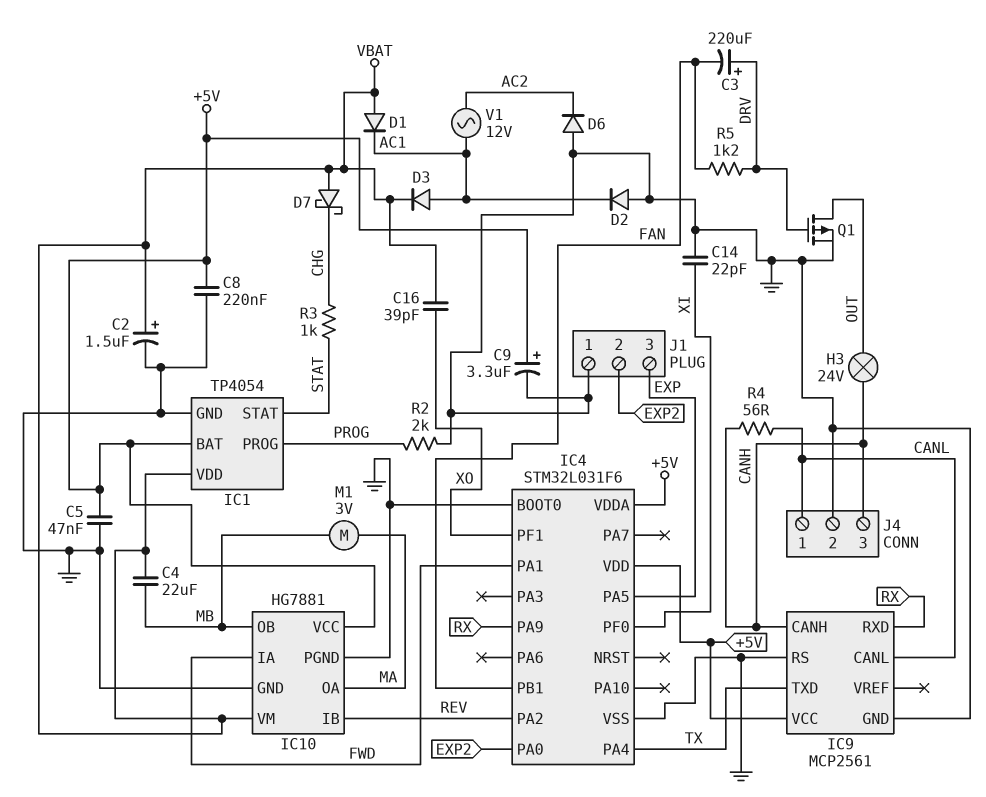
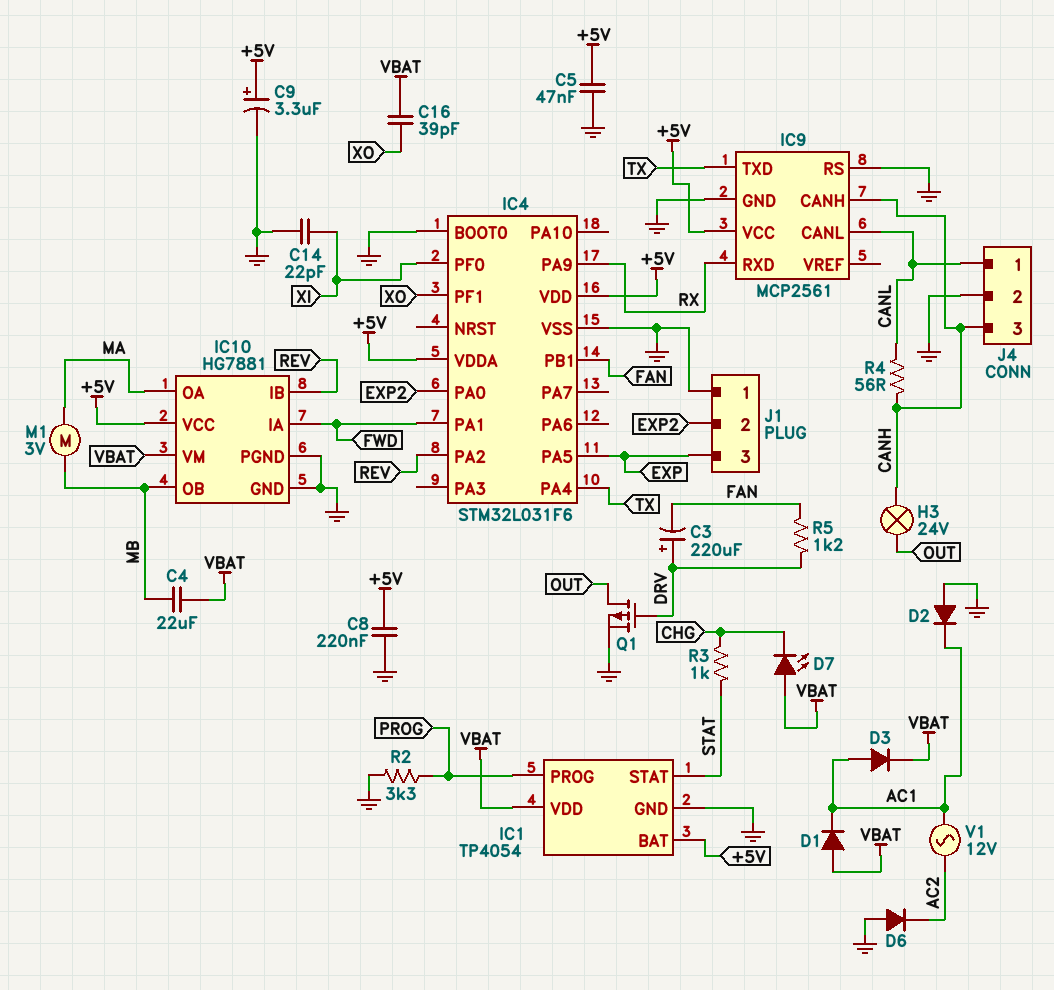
C2: 1.5uF (plus VBAT, minus GND) -> none
D7: schottky (A VBAT, K CHG) -> LED (A VBAT, K CHG)
R2: 2k (GND, PROG) -> 3.3k (GND, PROG)

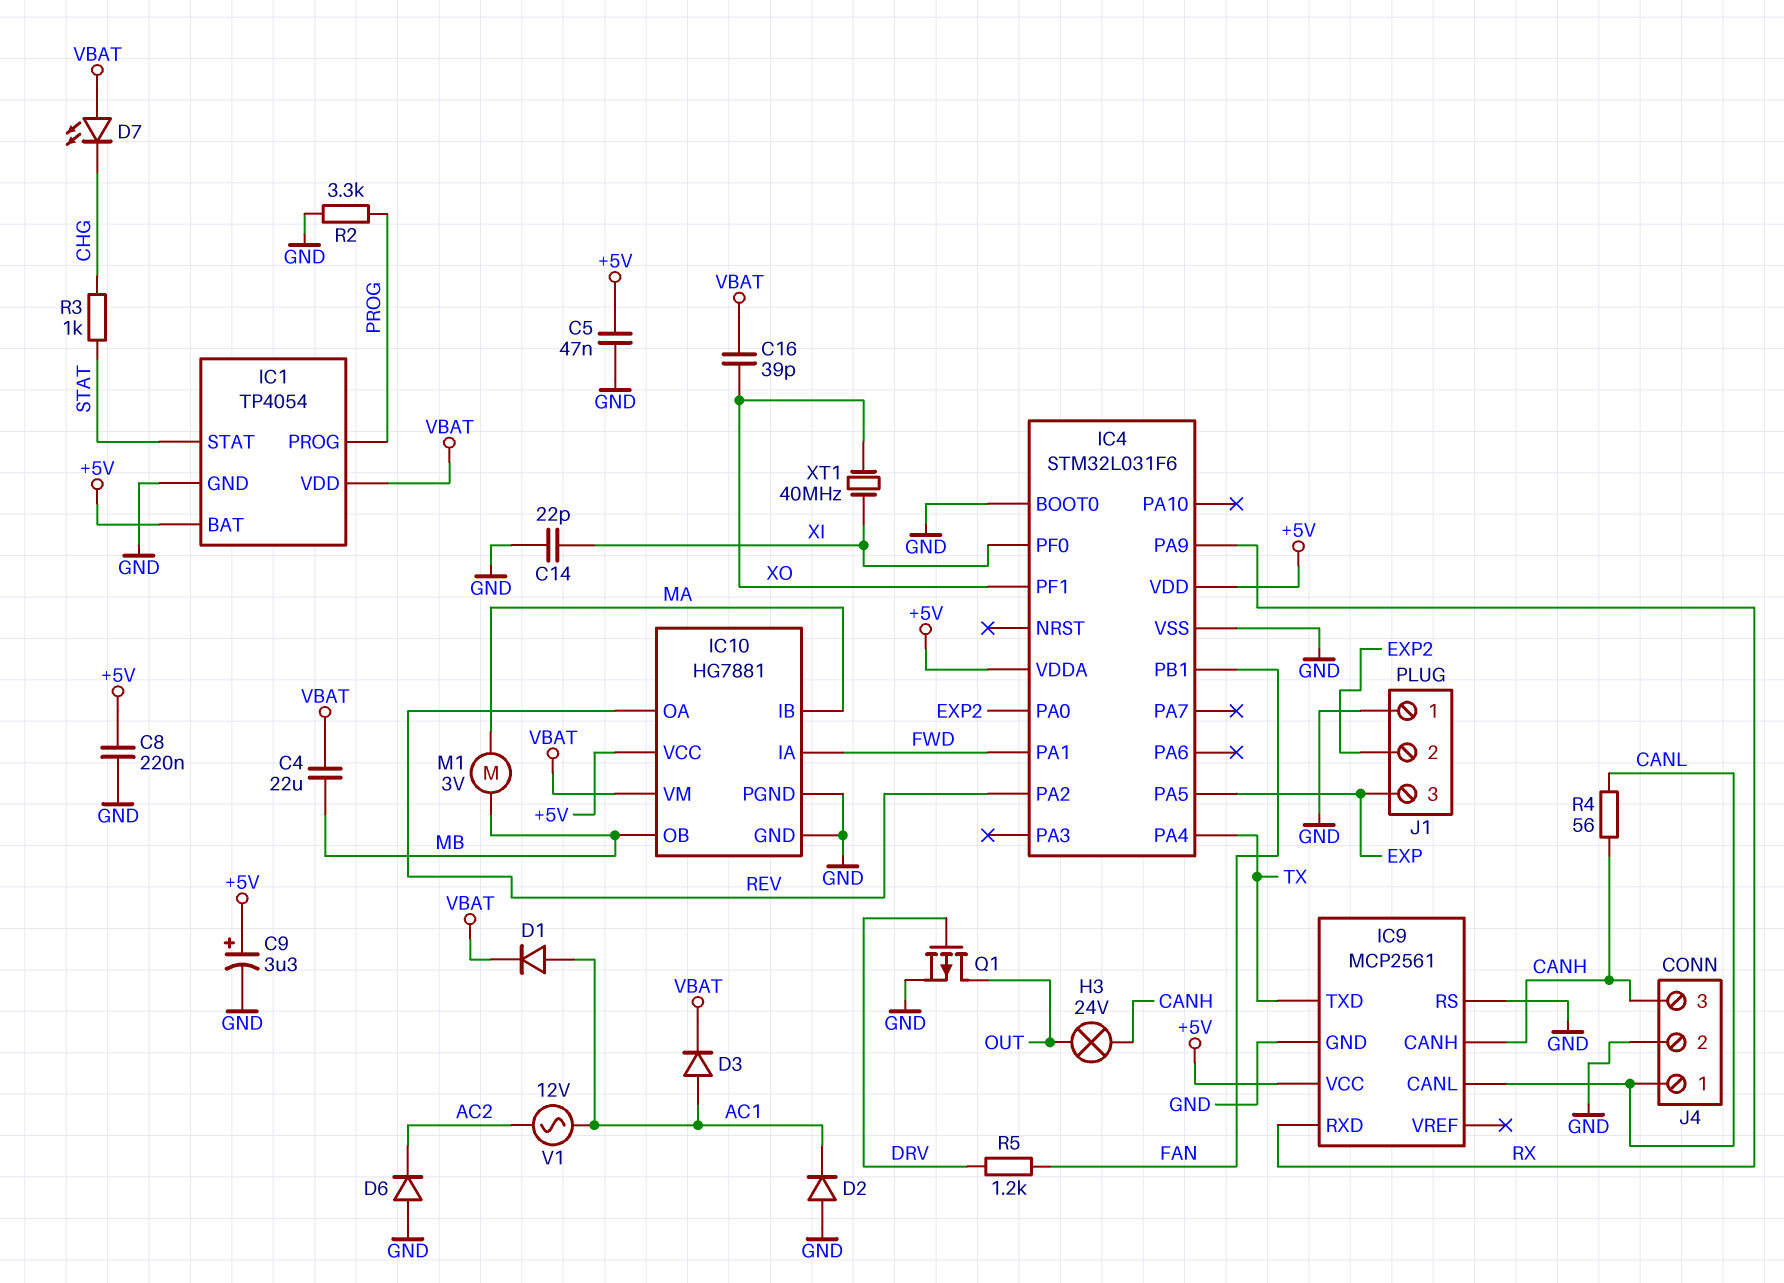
C3: 220uF (plus DRV, minus FAN) -> none
D1: diode (A VBAT, K AC1) -> diode (A AC1, K VBAT)
IC10 pin IB: REV -> MA
IC10 pin OA: MA -> REV
XT1: none -> 40MHz (XI, XO)

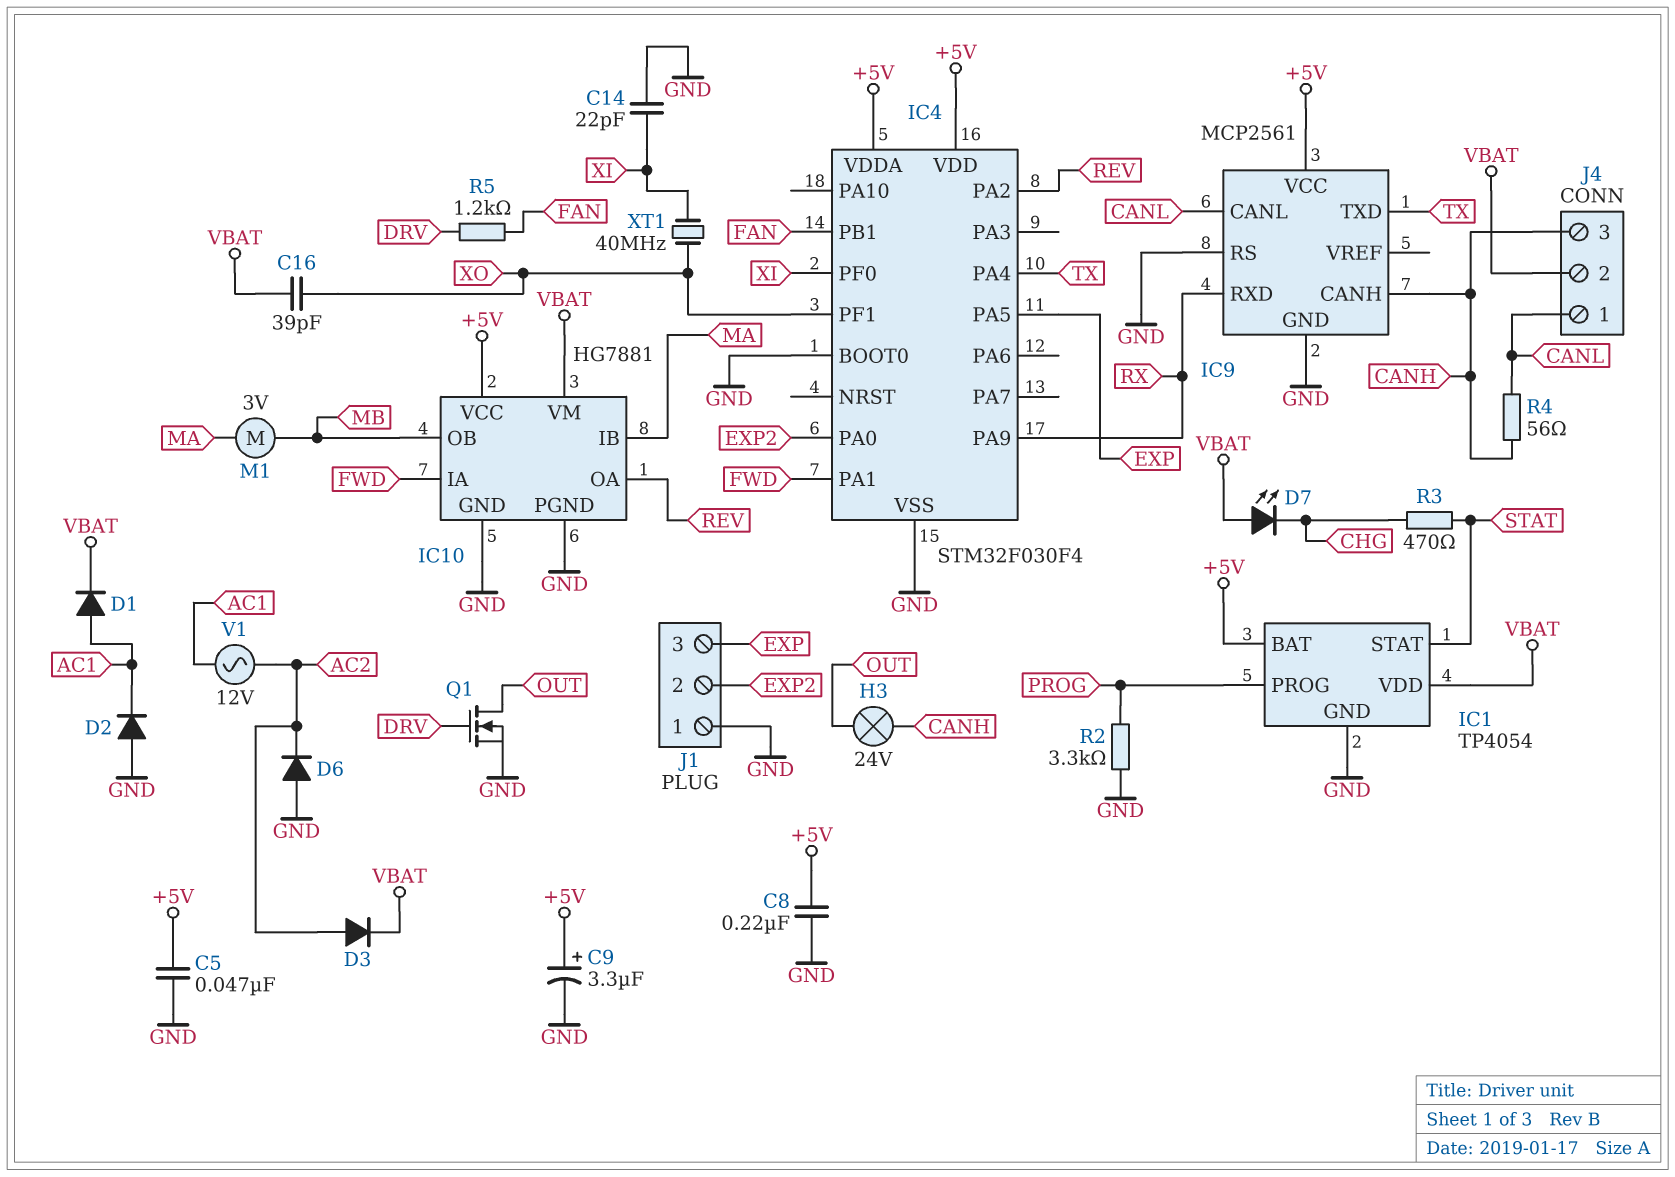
C4: 22uF (MB, VBAT) -> none
D3: diode (A AC1, K VBAT) -> diode (A AC2, K VBAT)
IC4: STM32L031F6 -> STM32F030F4
J4 pin 2: GND -> VBAT
Q1: PMOS (G DRV, D OUT, S GND) -> NMOS (G DRV, D OUT, S GND)
R3: 1k (CHG, STAT) -> 470 (CHG, STAT)

